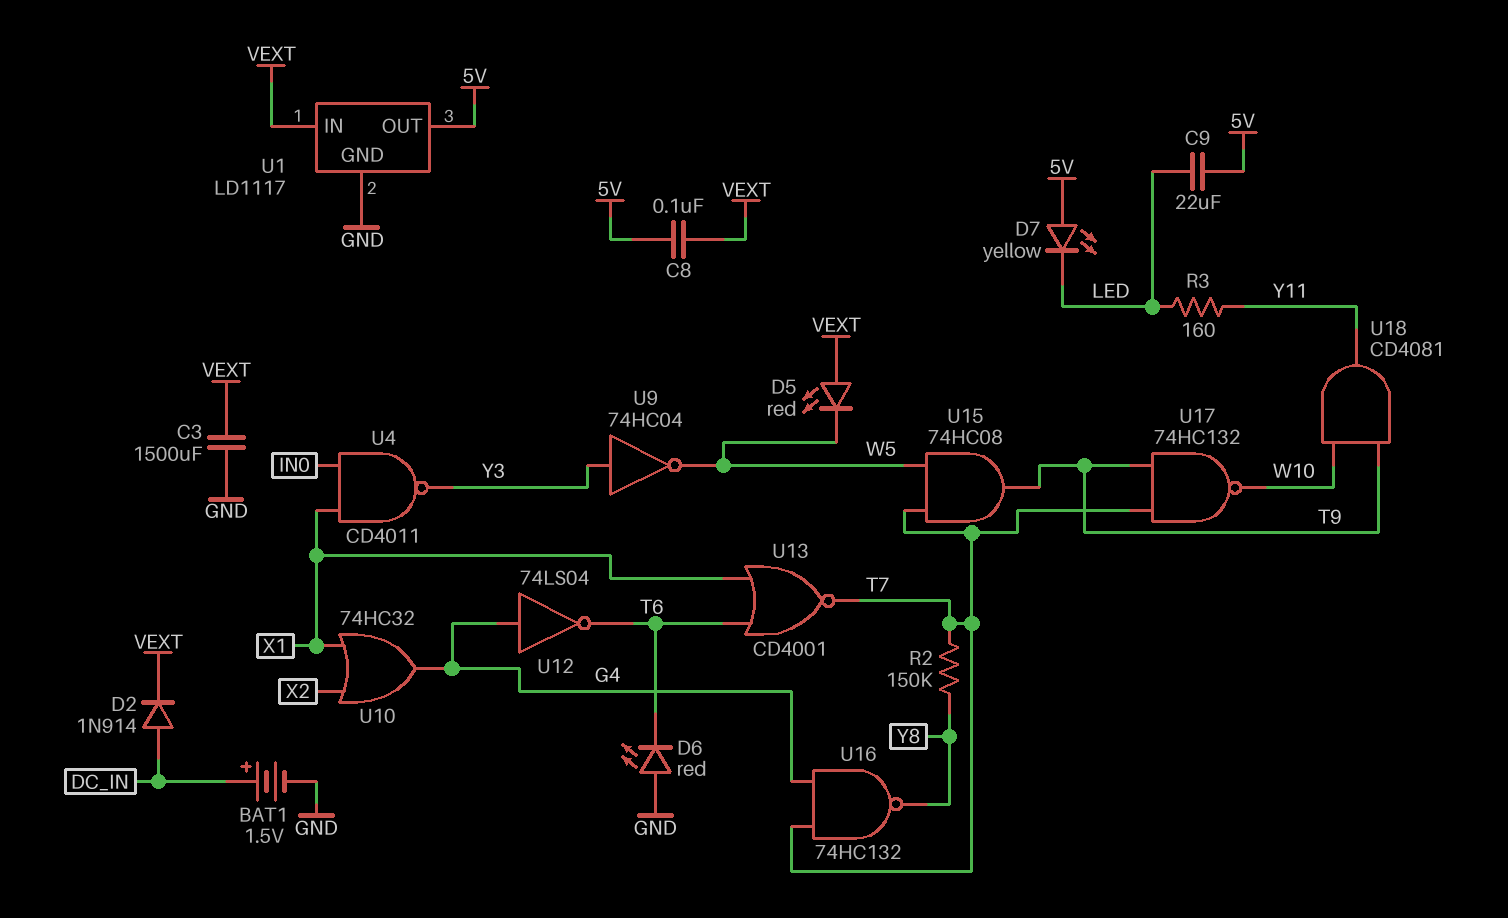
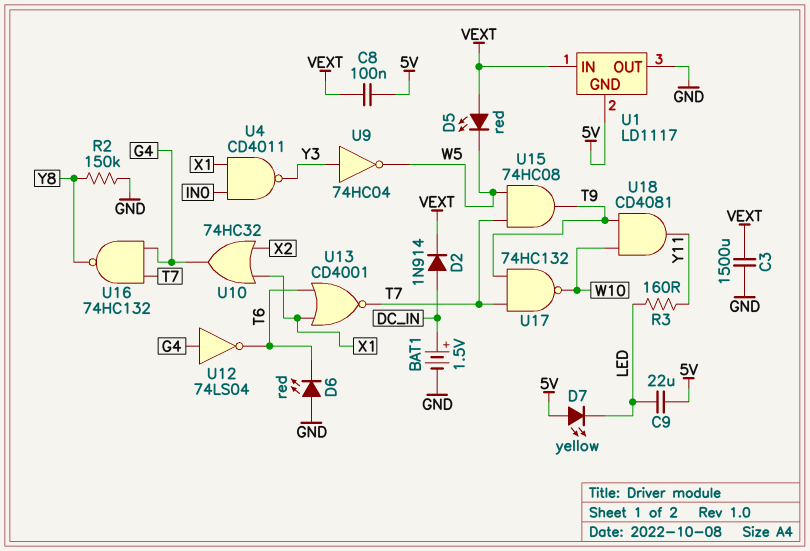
R2: 150k (T7, Y8) -> 150k (GND, Y8)
U1 pin GND: GND -> 5V
U1 pin OUT: 5V -> GND

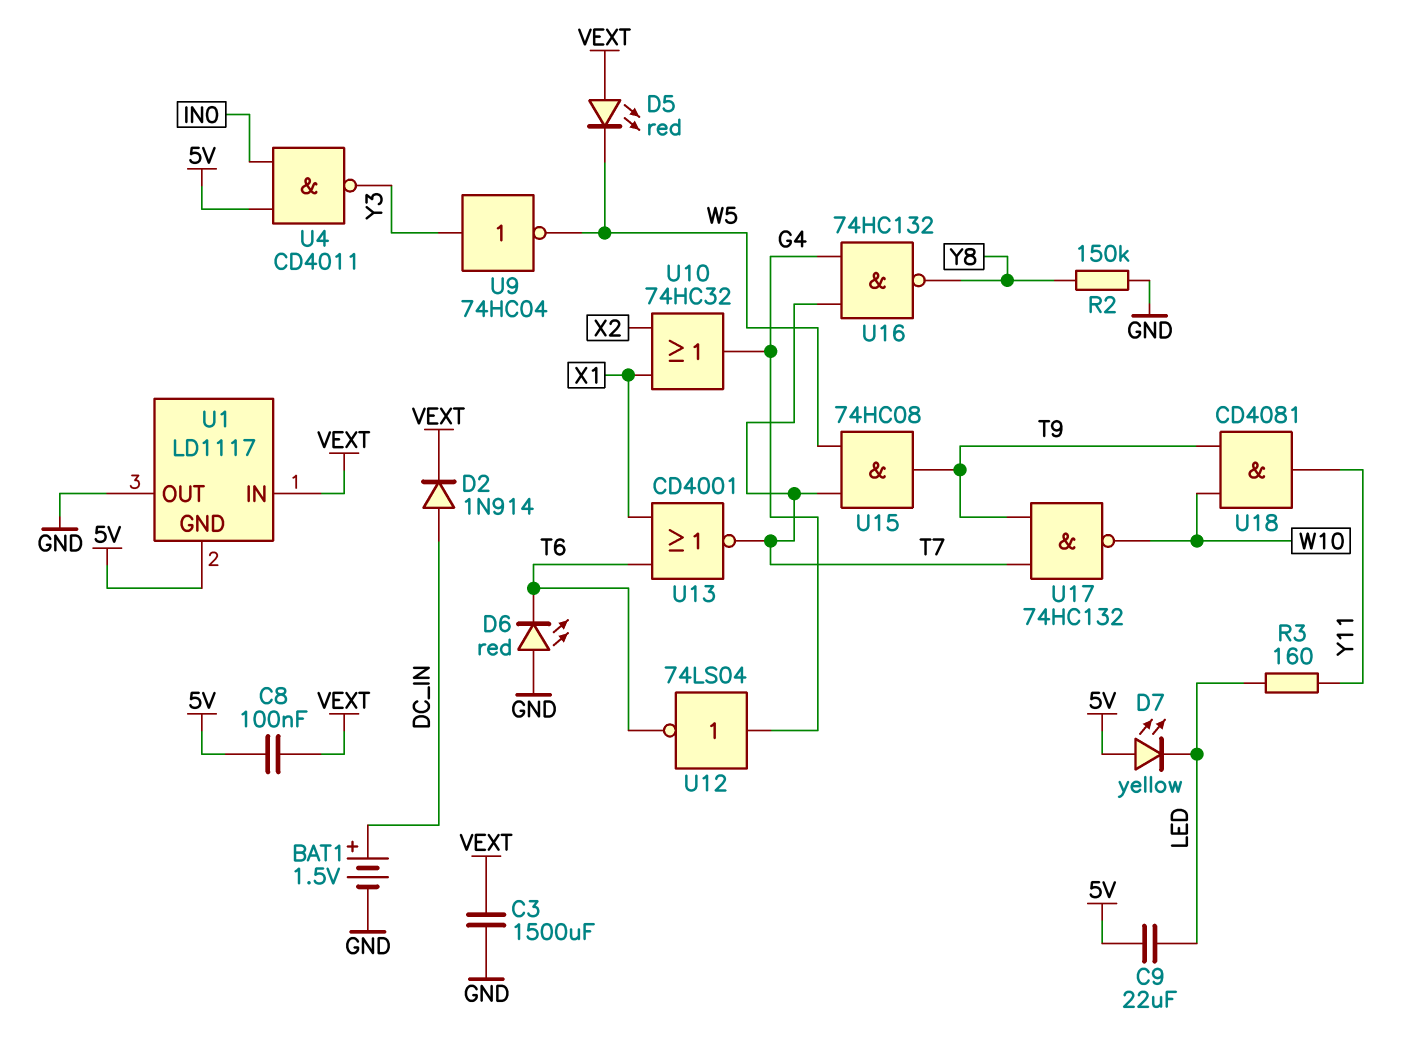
U4: NAND CD4011 (in IN0, in X1, out Y3) -> NAND CD4011 (in 5V, in IN0, out Y3)

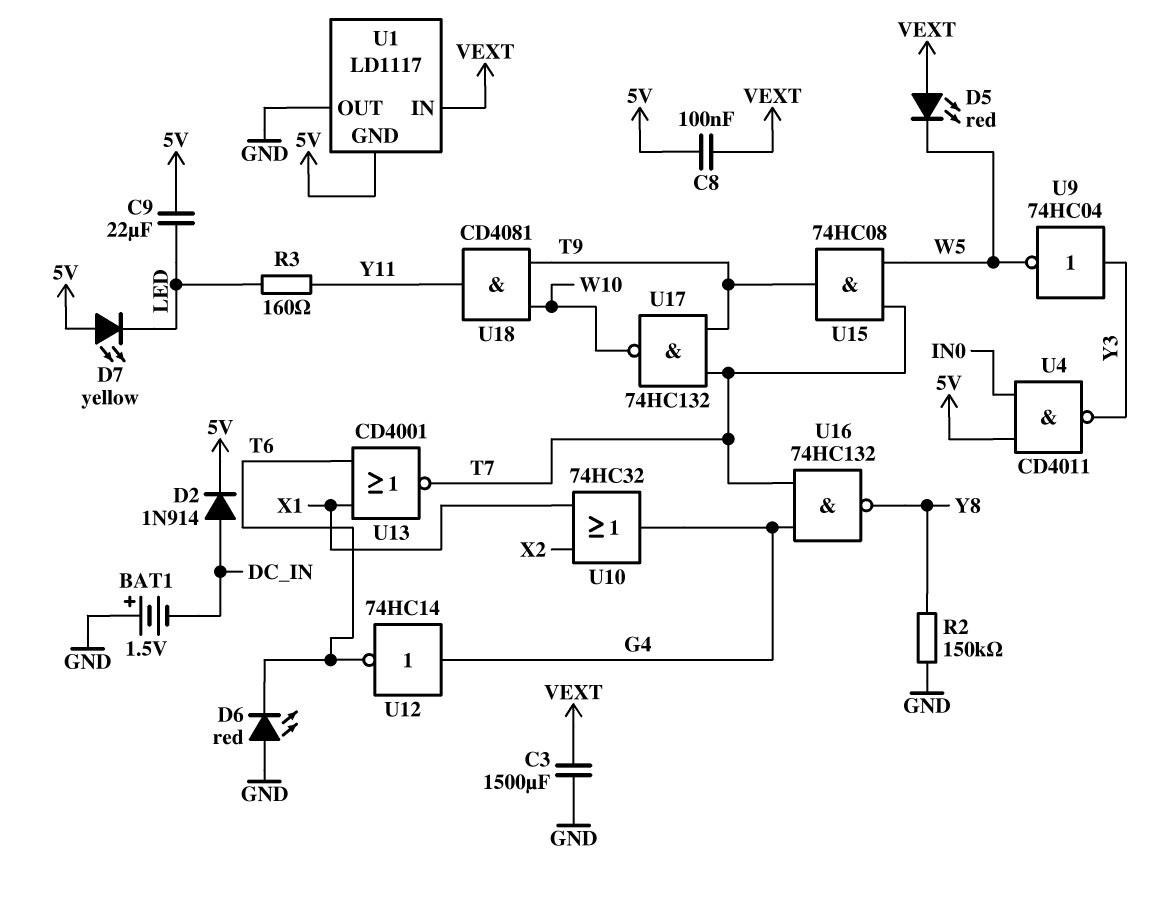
BAT1: 1.5V (plus DC_IN, minus GND) -> 1.5V (plus GND, minus DC_IN)
D2: diode 1N914 (A DC_IN, K VEXT) -> diode 1N914 (A DC_IN, K 5V)
U12: NOT 74LS04 (in G4, out T6) -> NOT 74HC14 (in G4, out T6)

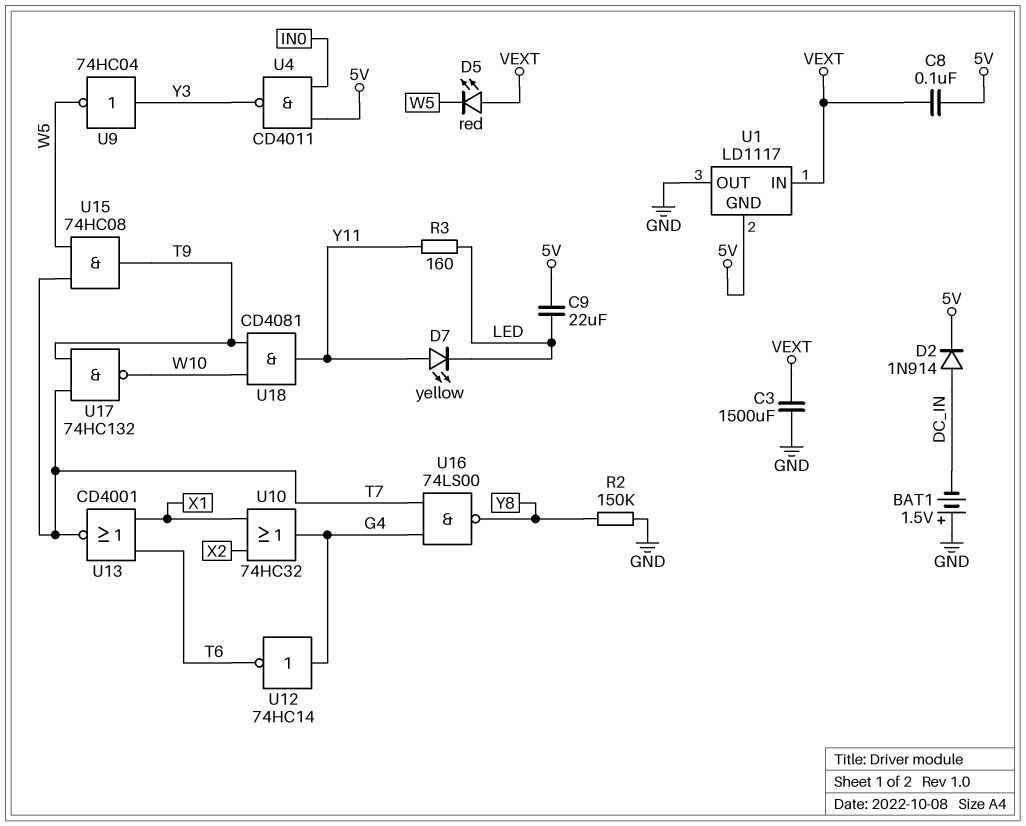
D6: LED red (A GND, K T6) -> none
D7: LED yellow (A 5V, K LED) -> LED yellow (A Y11, K LED)
U16: NAND 74HC132 (in G4, in T7, out Y8) -> NAND 74LS00 (in G4, in T7, out Y8)

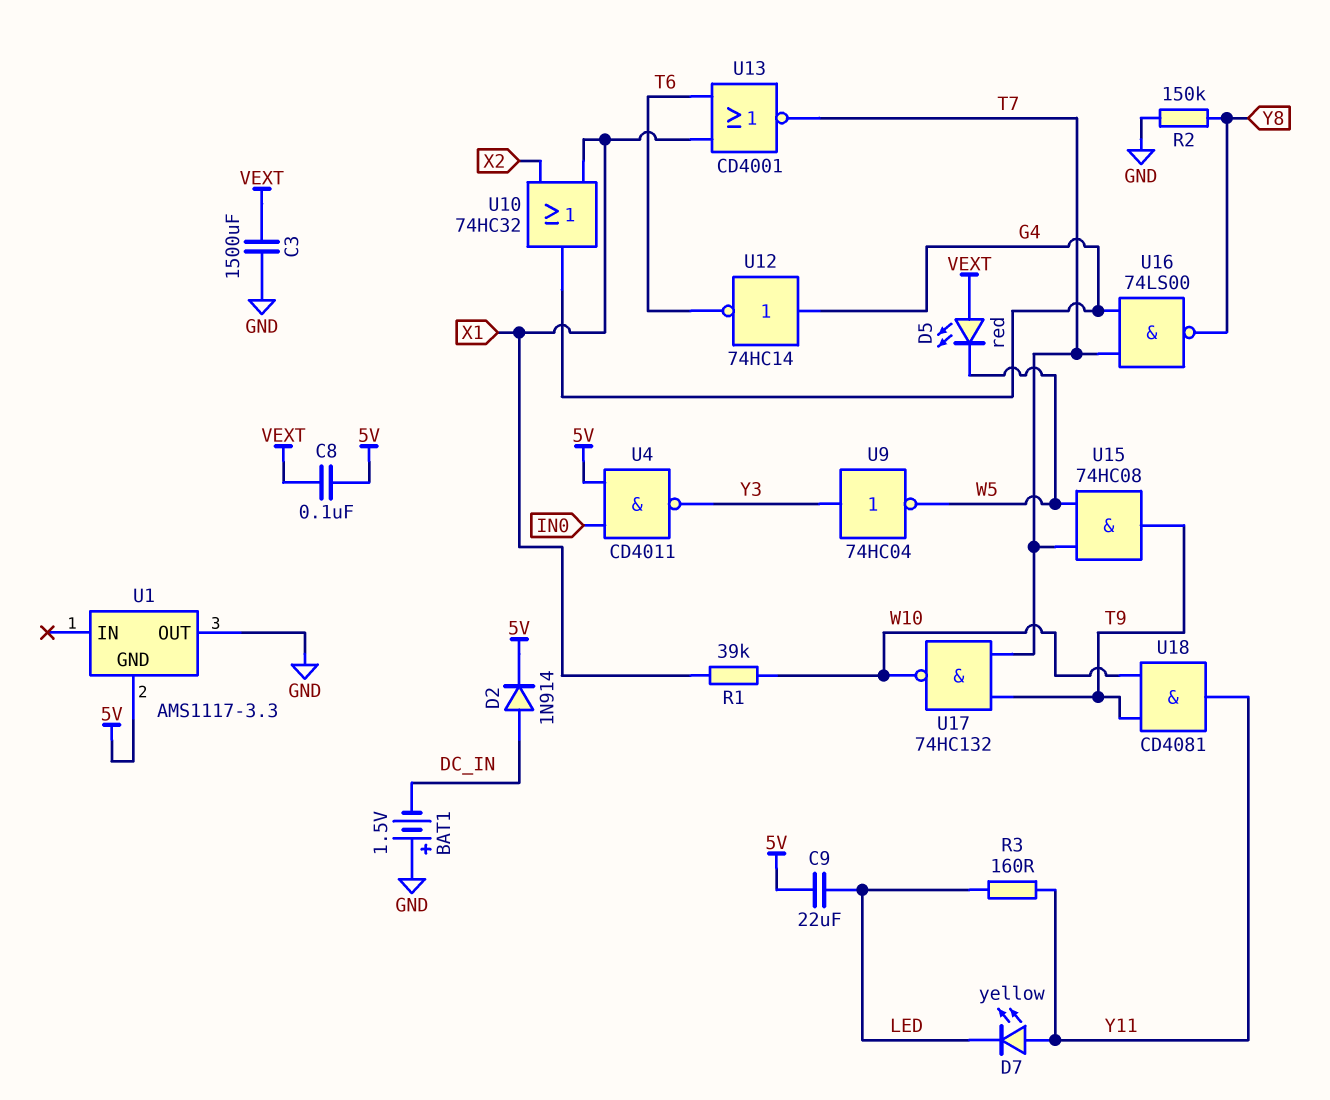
R1: none -> 39k (W10, X1)
U1: LD1117 -> AMS1117-3.3
U1 pin IN: VEXT -> none

